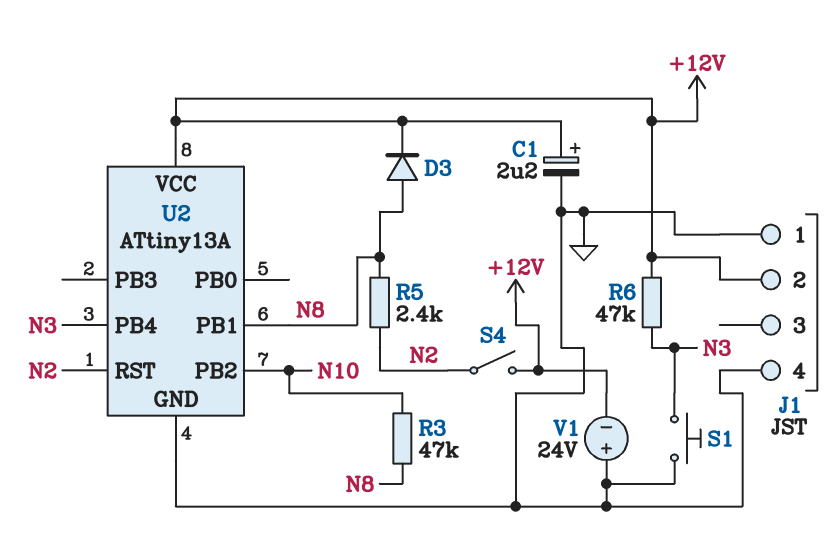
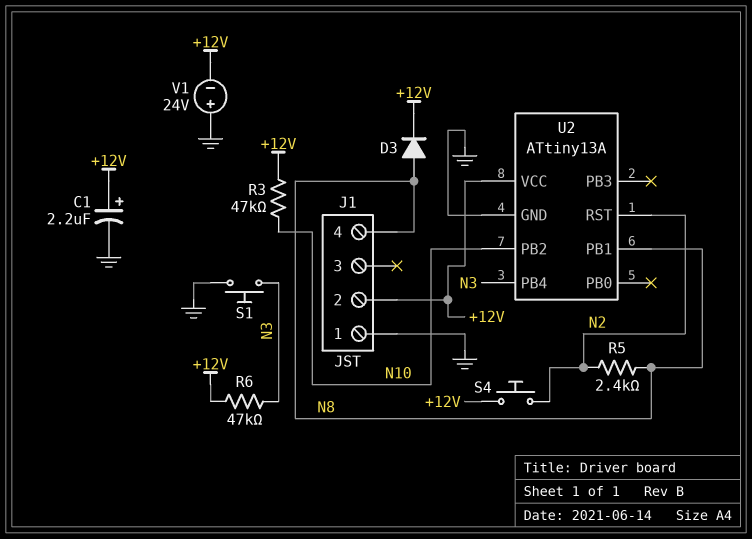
J1 pin 4: GND -> N8
R3: 47k (N8, N10) -> 47k (+12V, N10)
S4: switch (+12V, N2) -> button (+12V, N2)

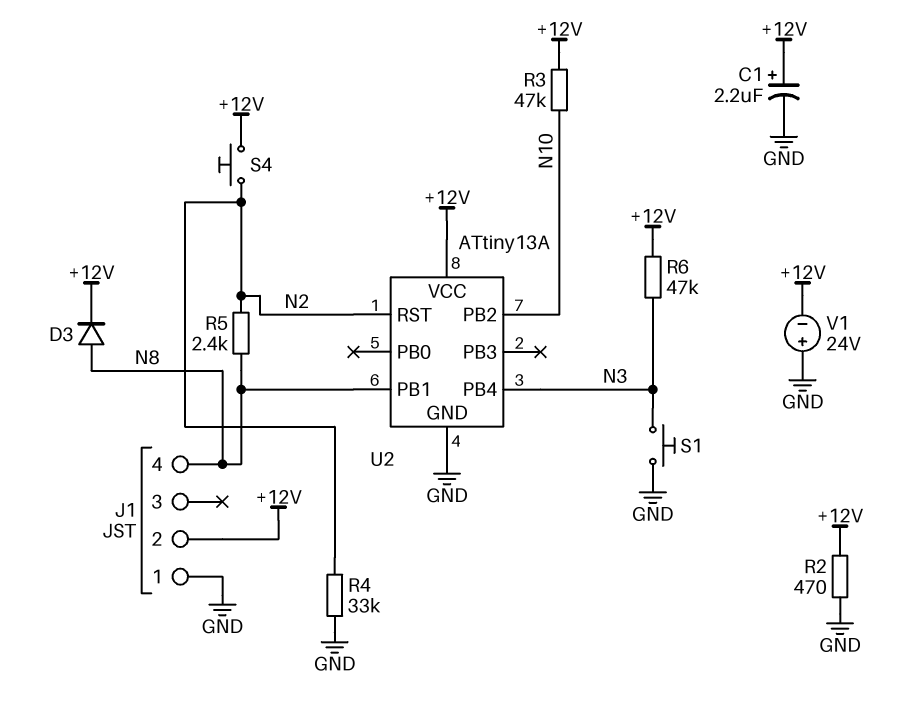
R2: none -> 470 (+12V, GND)
R4: none -> 33k (GND, N2)

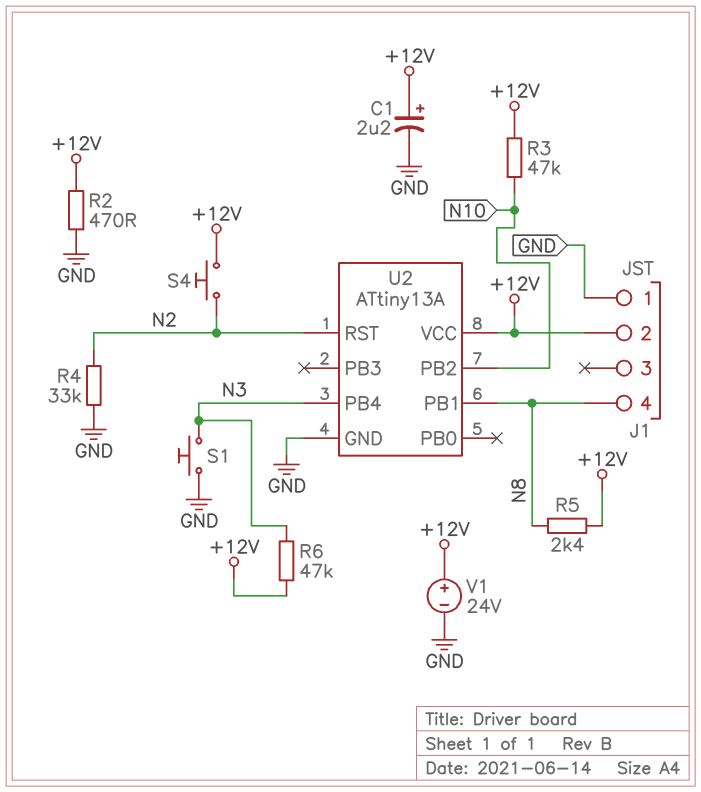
D3: diode (A N8, K +12V) -> none
R5: 2.4k (N2, N8) -> 2.4k (+12V, N8)
V1: 24V (plus GND, minus +12V) -> 24V (plus +12V, minus GND)

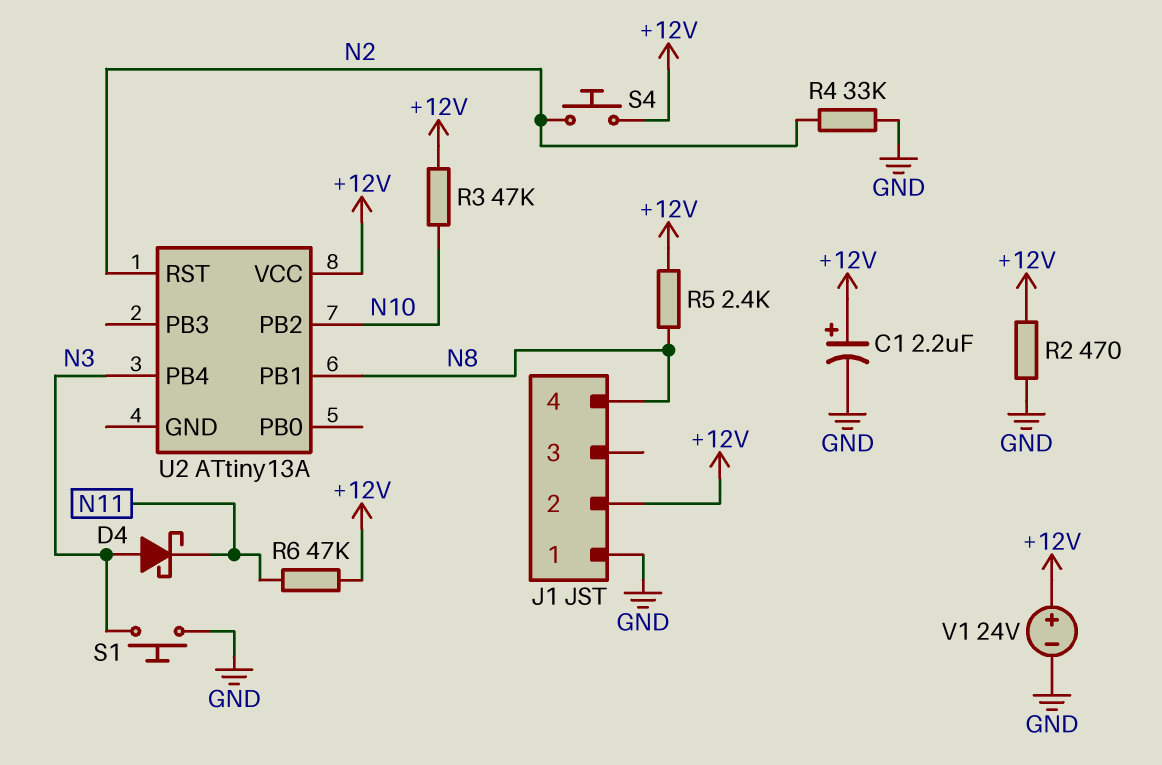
D4: none -> schottky (A N3, K N11)
R6: 47k (+12V, N3) -> 47k (+12V, N11)
U2 pin GND: GND -> none

